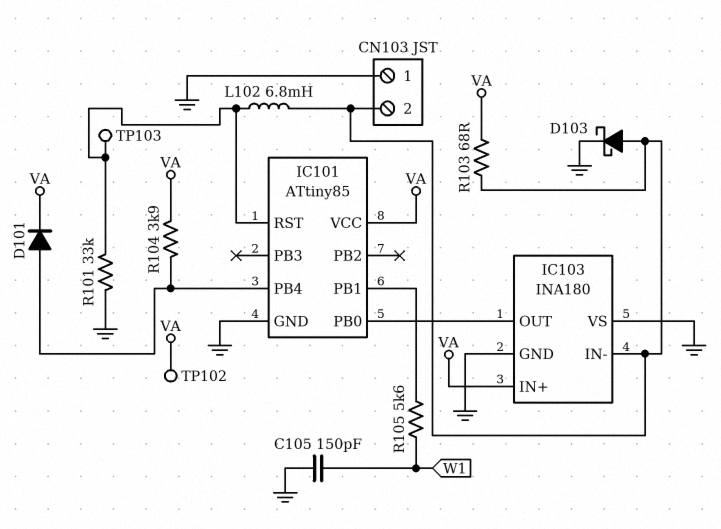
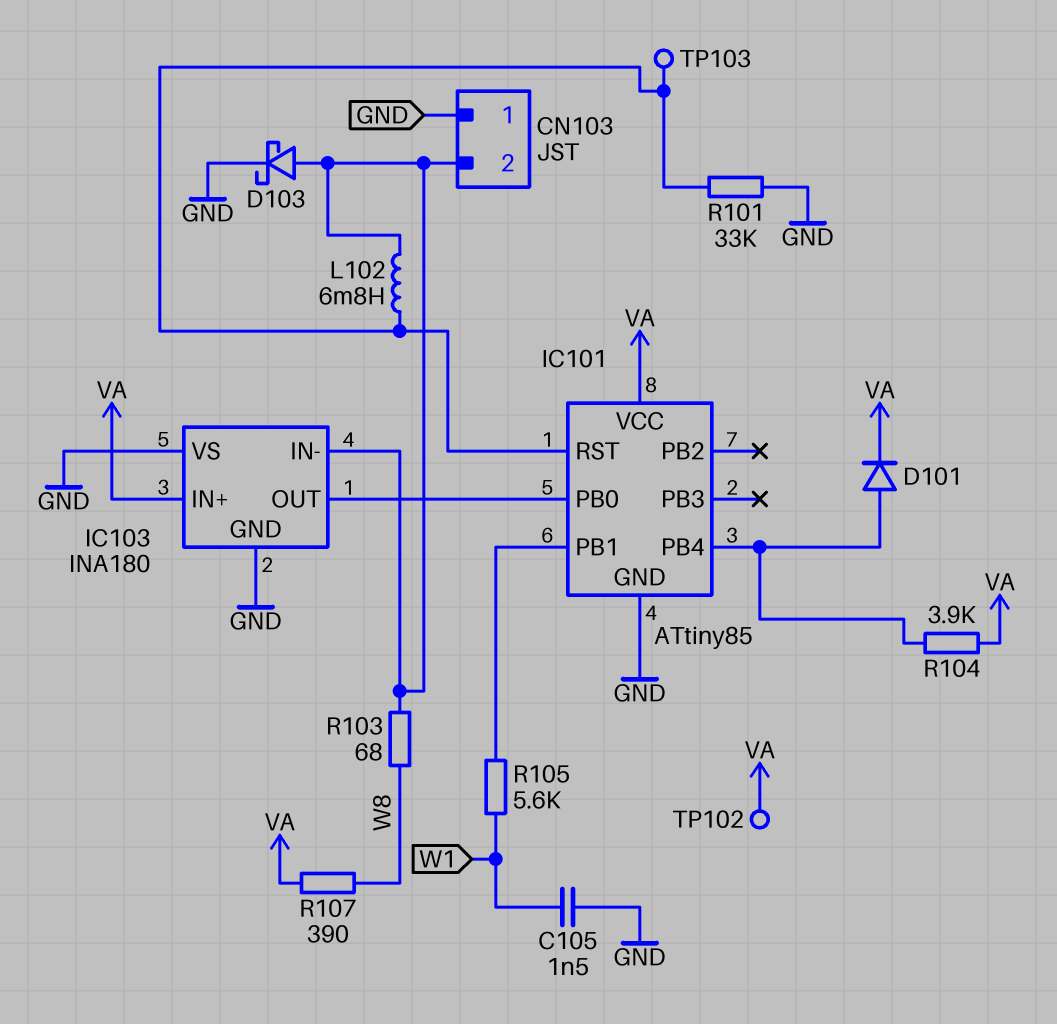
C105: 150pF (GND, W1) -> 1.5nF (GND, W1)
R103: 68 (CN103/2, VA) -> 68 (CN103/2, W8)
R107: none -> 390 (VA, W8)

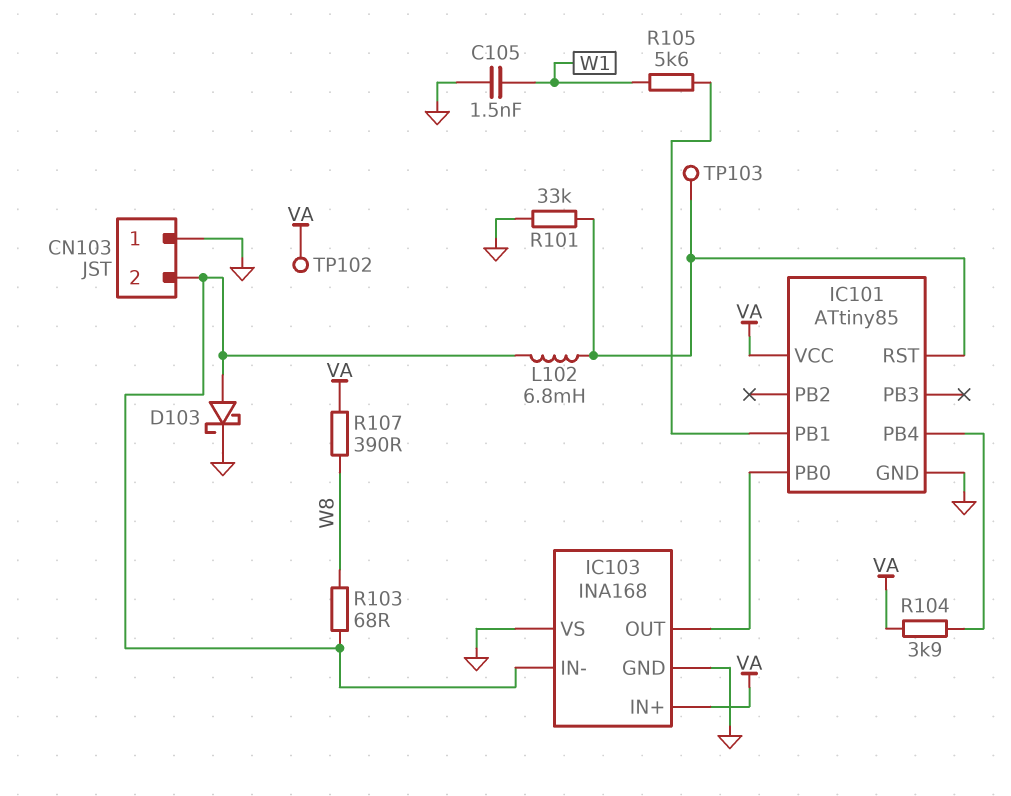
D101: diode (A IC101/PB4, K VA) -> none
IC103: INA180 -> INA168

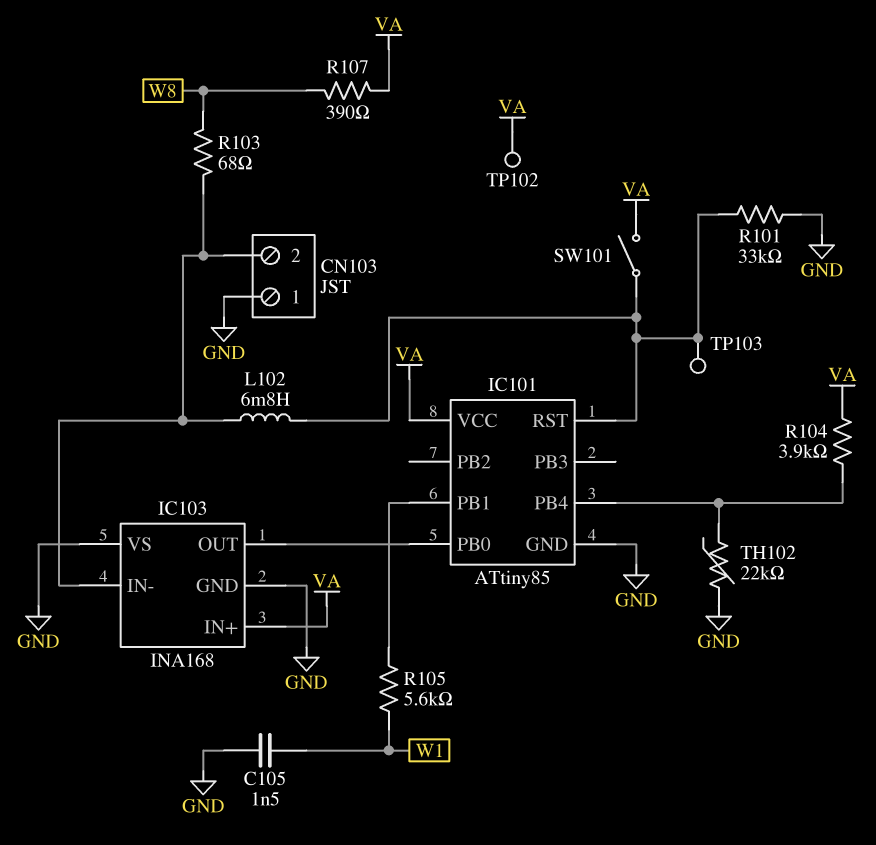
D103: schottky (A CN103/2, K GND) -> none
SW101: none -> switch (IC101/RST, VA)
TH102: none -> 22k (GND, IC101/PB4)

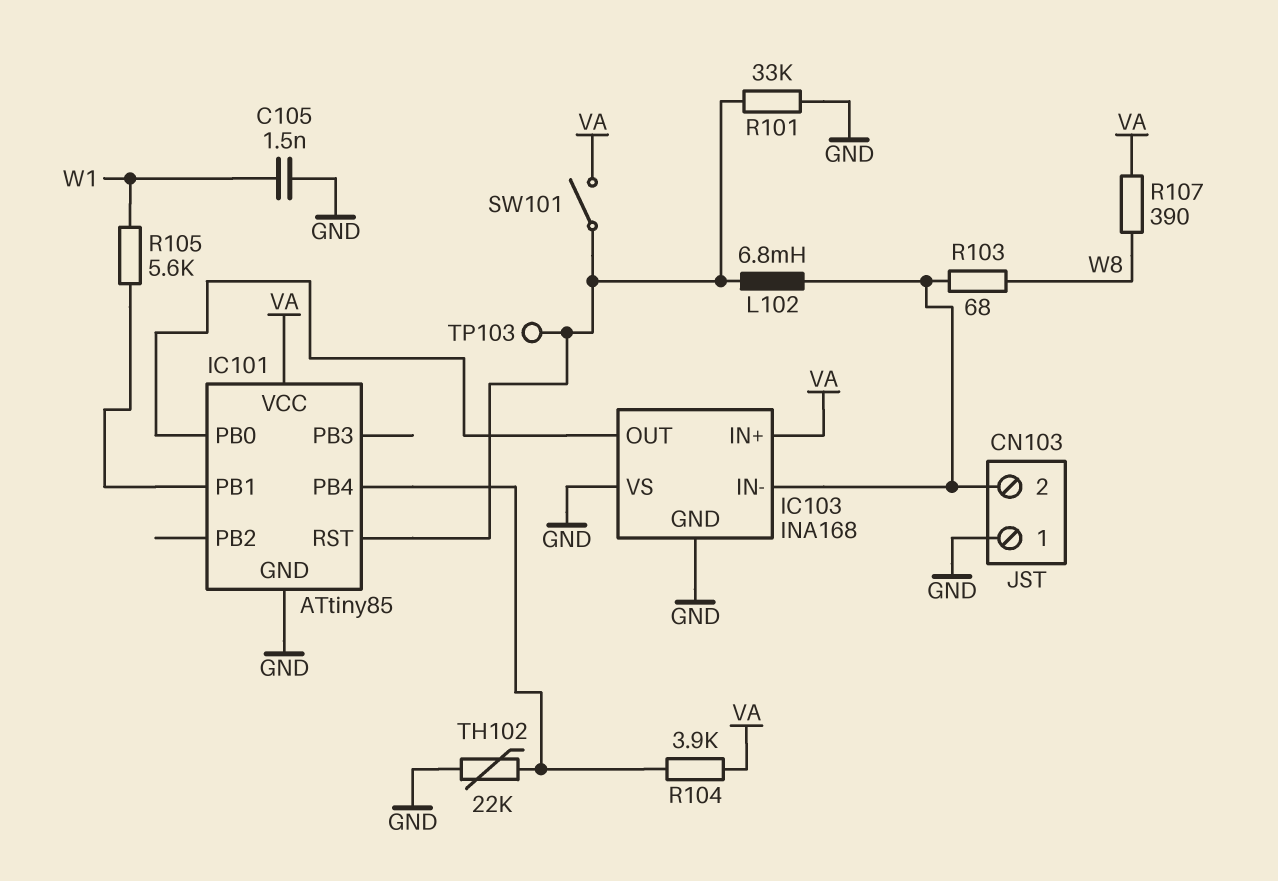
TP102: test point (VA) -> none

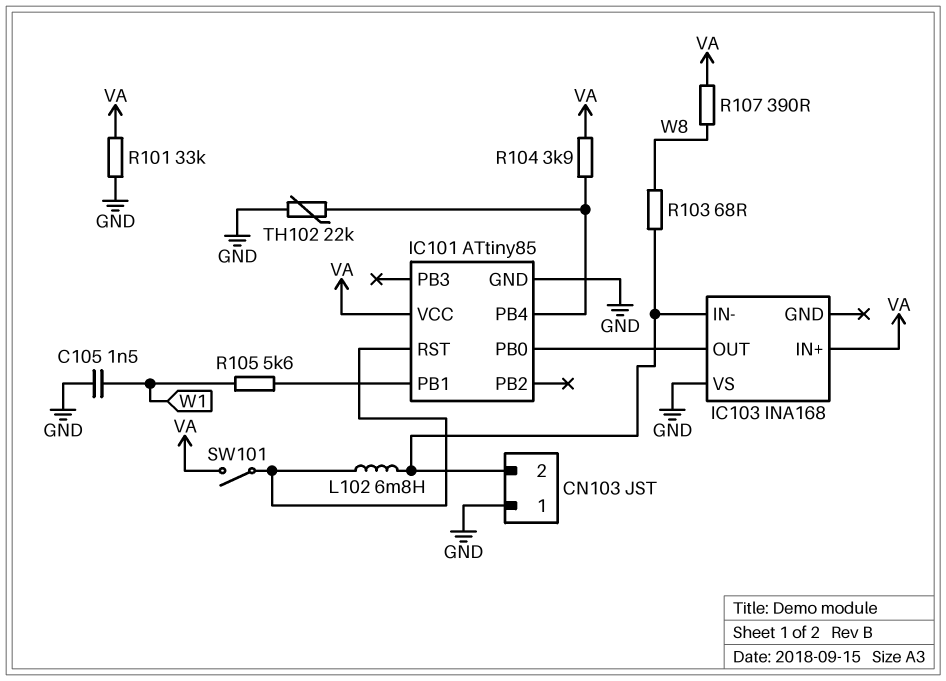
IC103 pin GND: GND -> none
R101: 33k (GND, IC101/RST) -> 33k (GND, VA)
TP103: test point (IC101/RST) -> none

